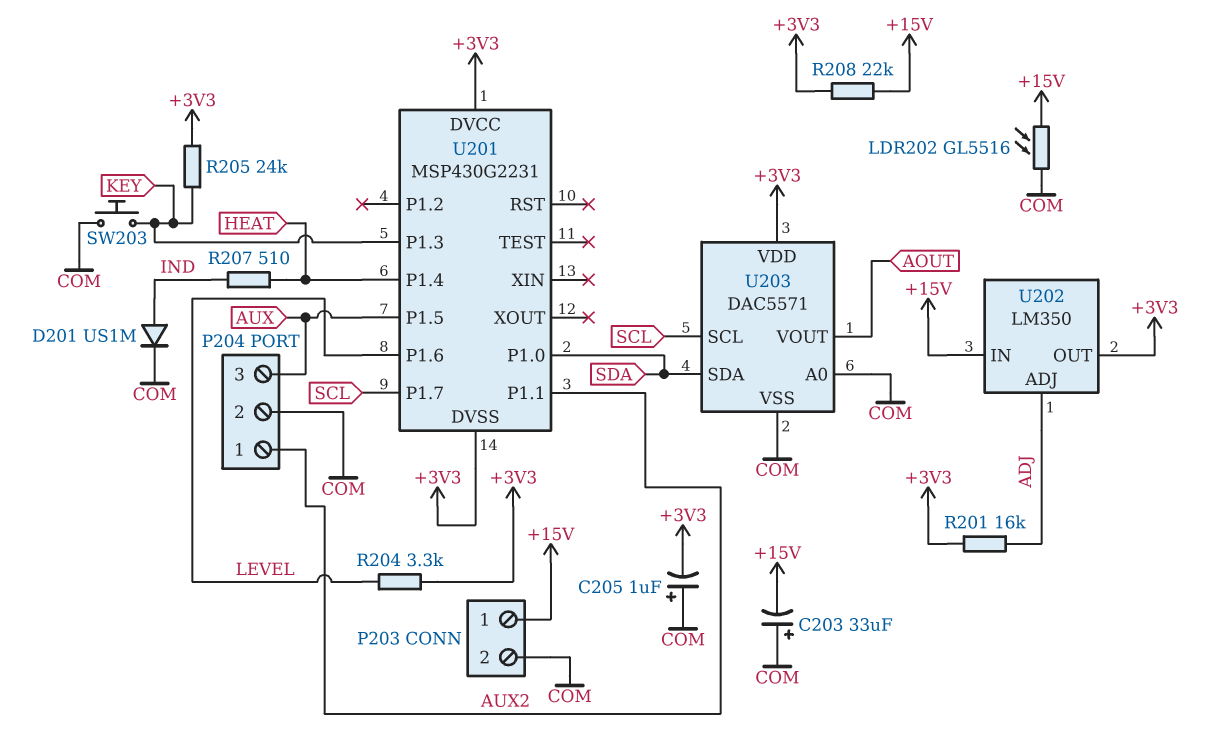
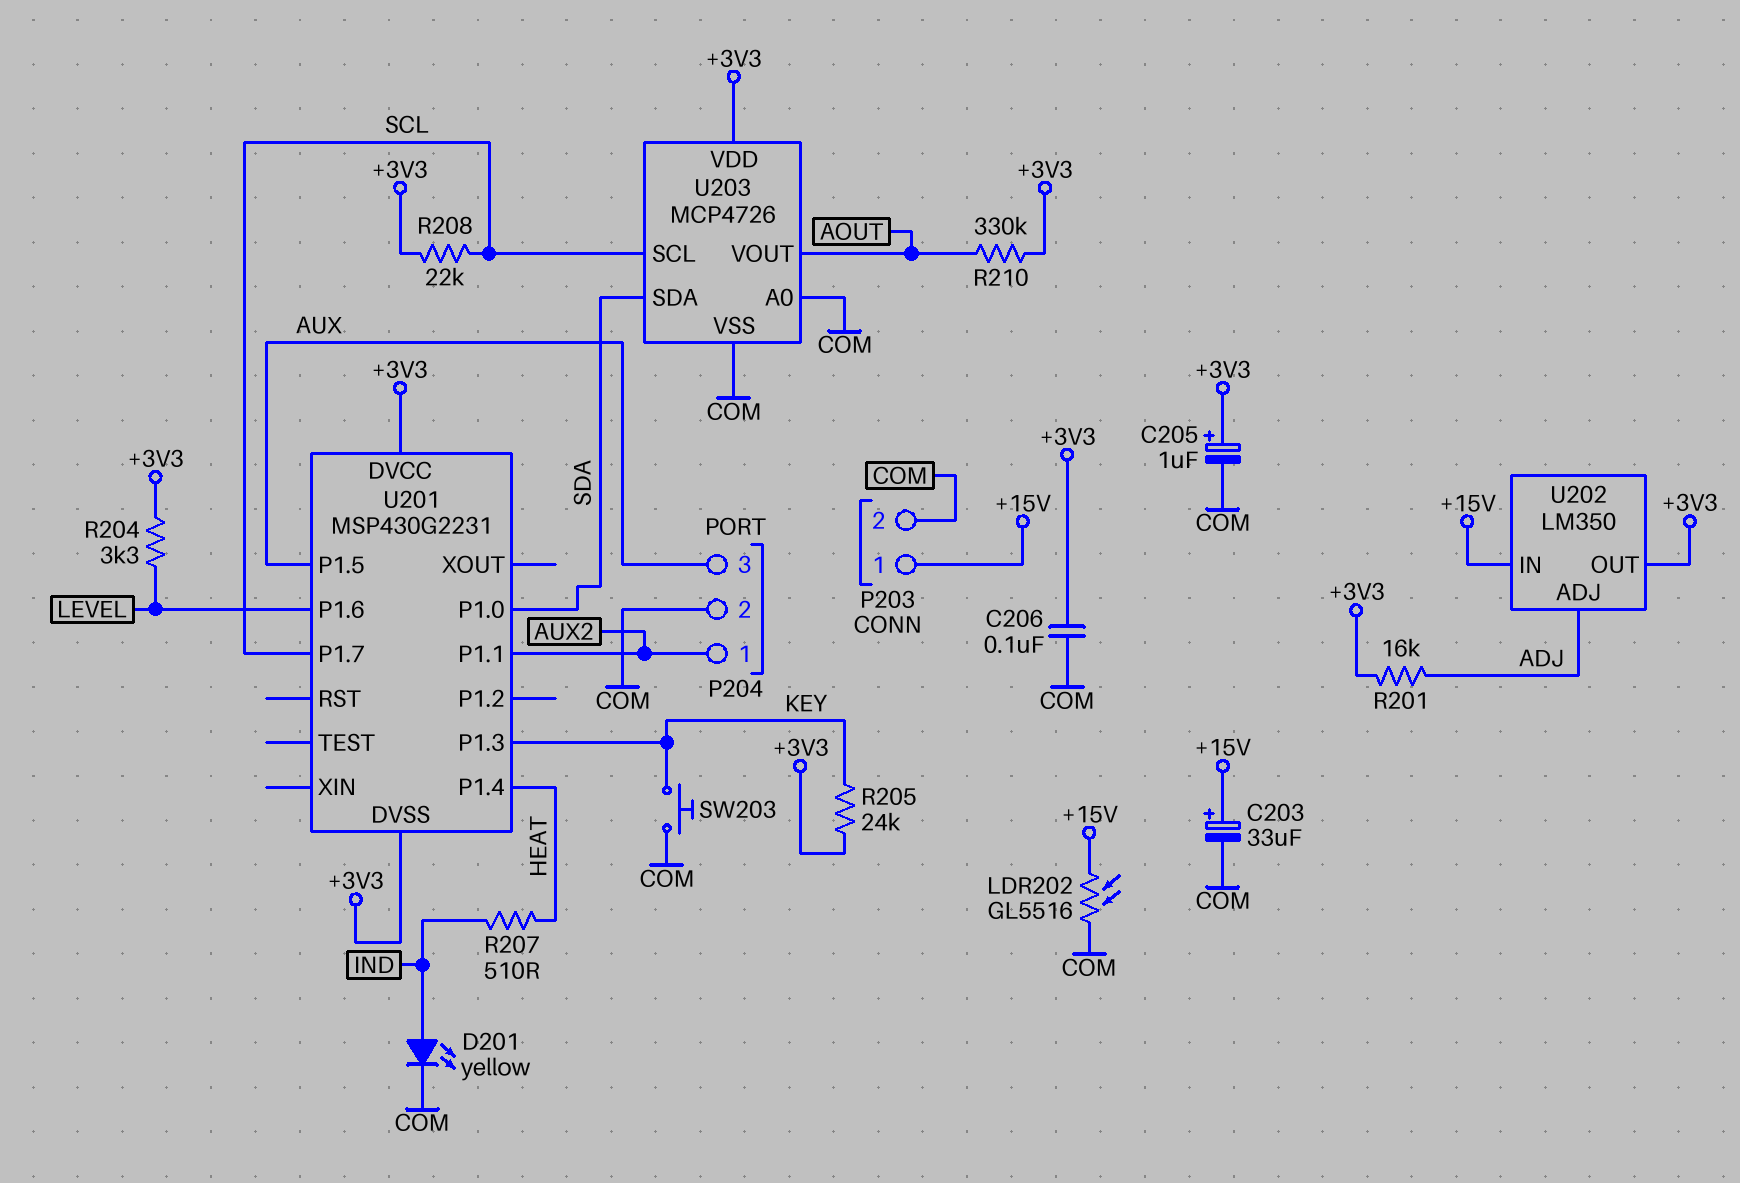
C203: 33uF (plus COM, minus +15V) -> 33uF (plus +15V, minus COM)
C205: 1uF (plus COM, minus +3V3) -> 1uF (plus +3V3, minus COM)
C206: none -> 100nF (+3V3, COM)
D201: diode US1M (A IND, K COM) -> LED yellow (A IND, K COM)
R208: 22k (+3V3, +15V) -> 22k (+3V3, SCL)
R210: none -> 330k (+3V3, AOUT)
U203: DAC5571 -> MCP4726

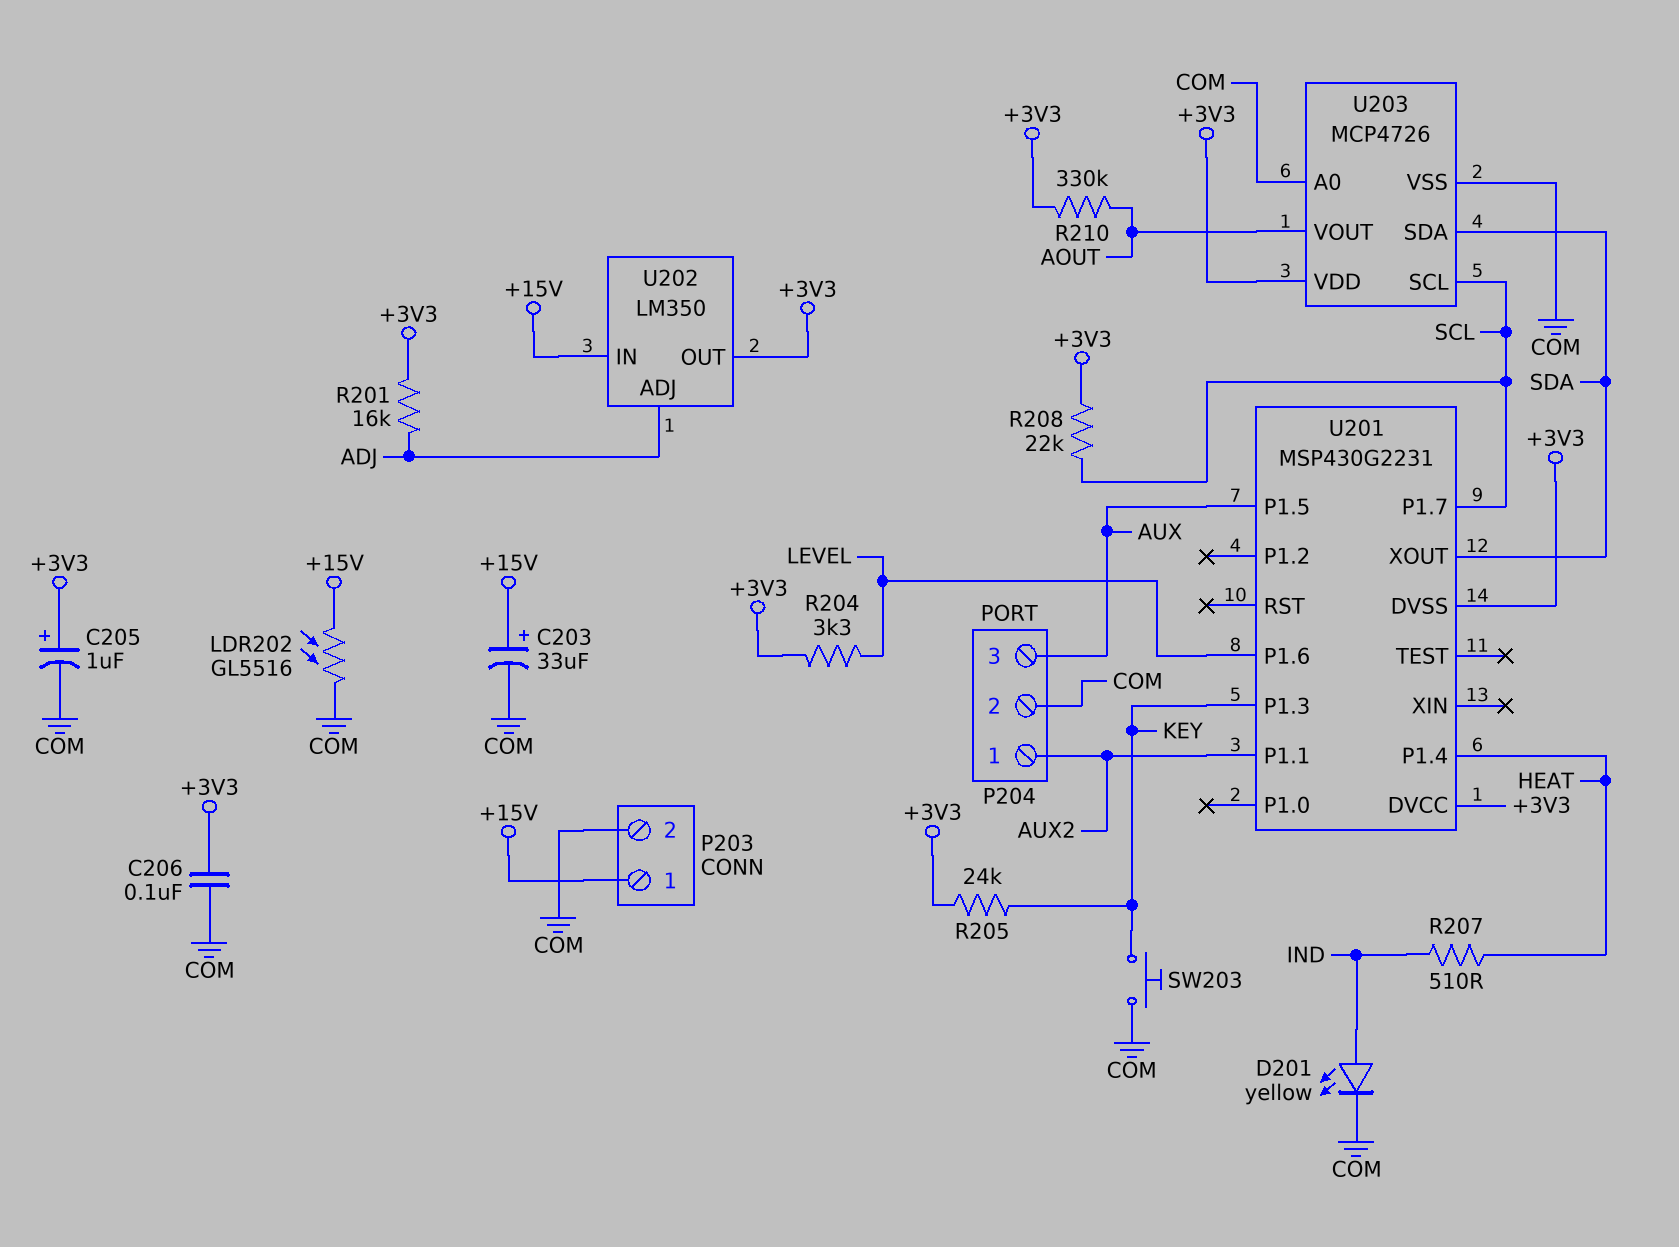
U201 pin P1.0: SDA -> none
U201 pin XOUT: none -> SDA

